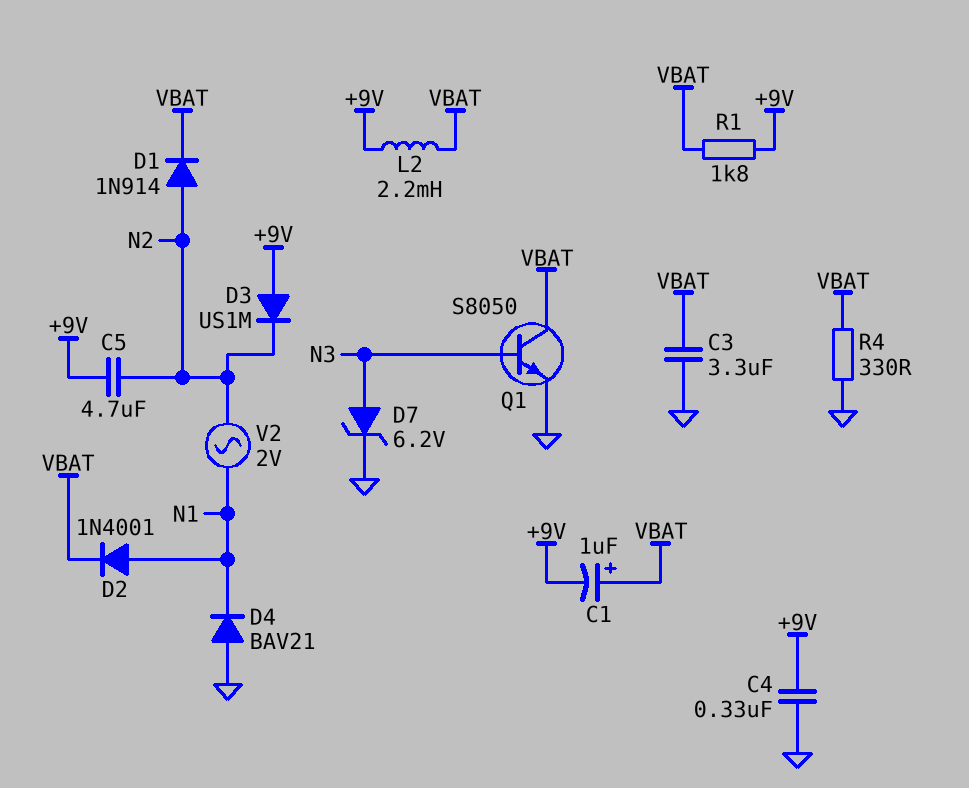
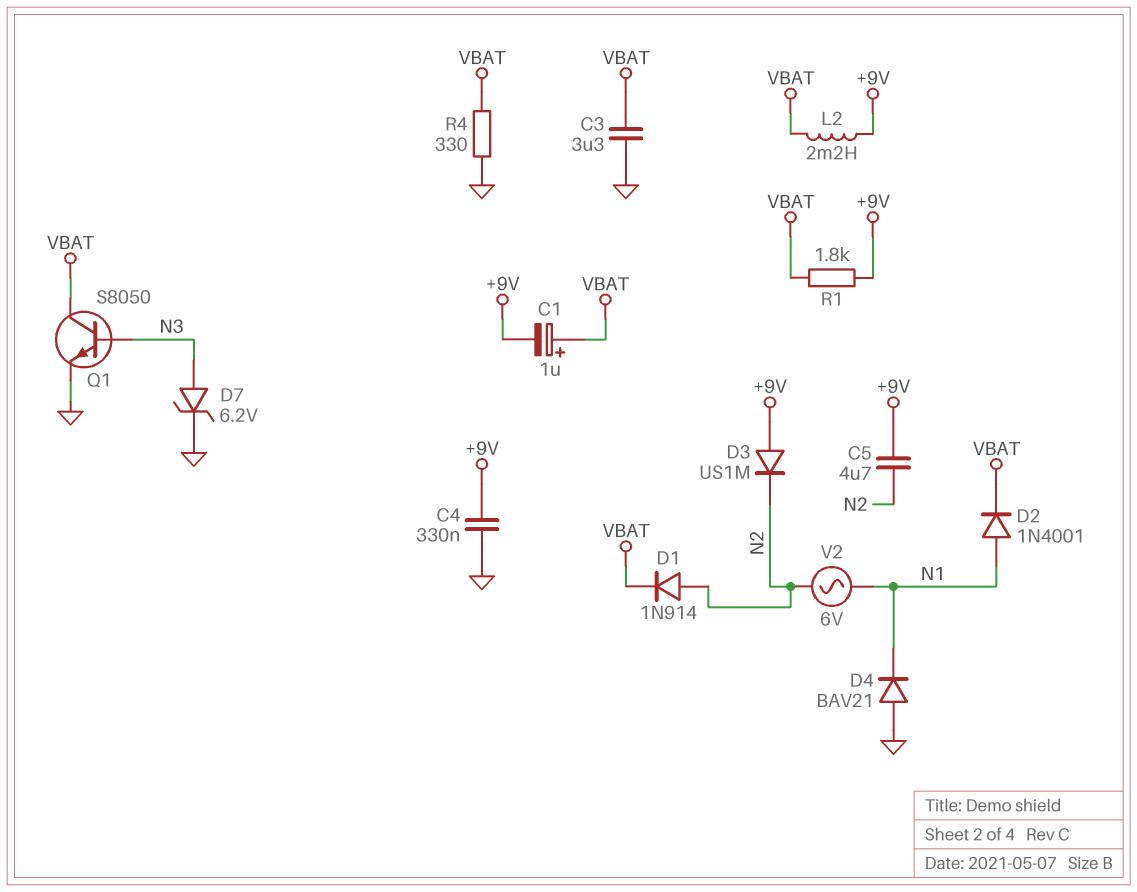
V2: AC 2V (N1, N2) -> AC 6V (N1, N2)

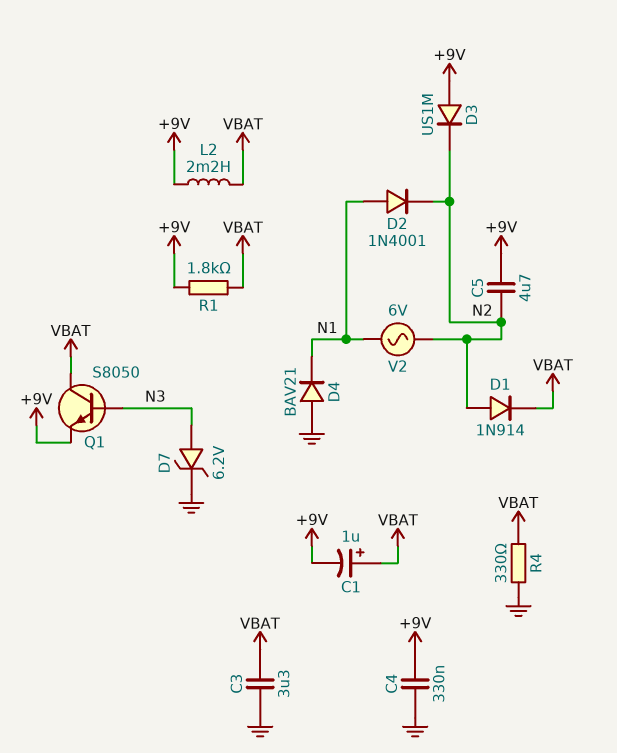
D2: diode 1N4001 (A N1, K VBAT) -> diode 1N4001 (A N1, K N2)
Q1: NPN S8050 (B N3, C VBAT, E GND) -> NPN S8050 (B N3, C VBAT, E +9V)

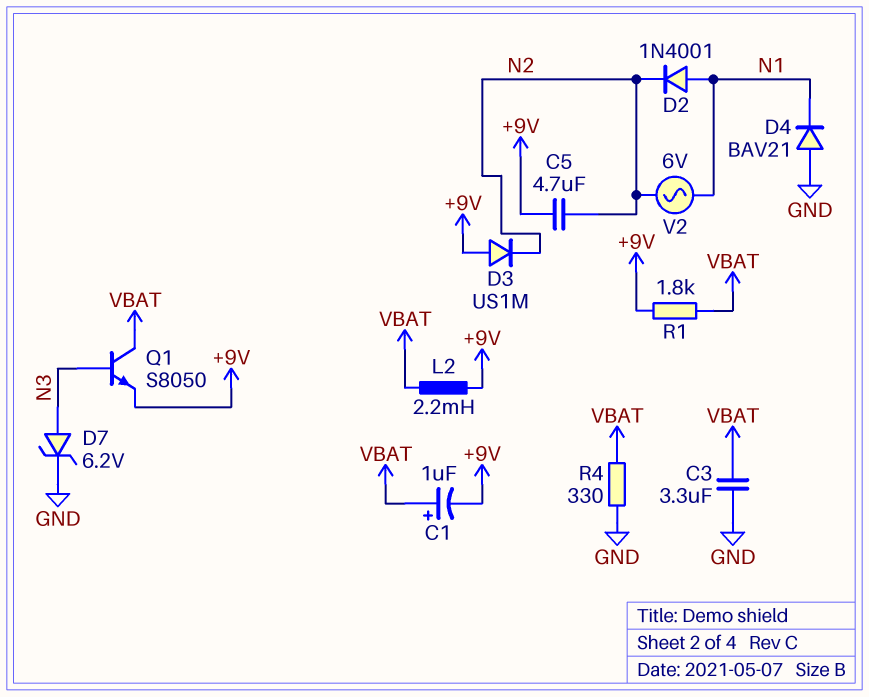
C4: 330nF (+9V, GND) -> none
D1: diode 1N914 (A N2, K VBAT) -> none

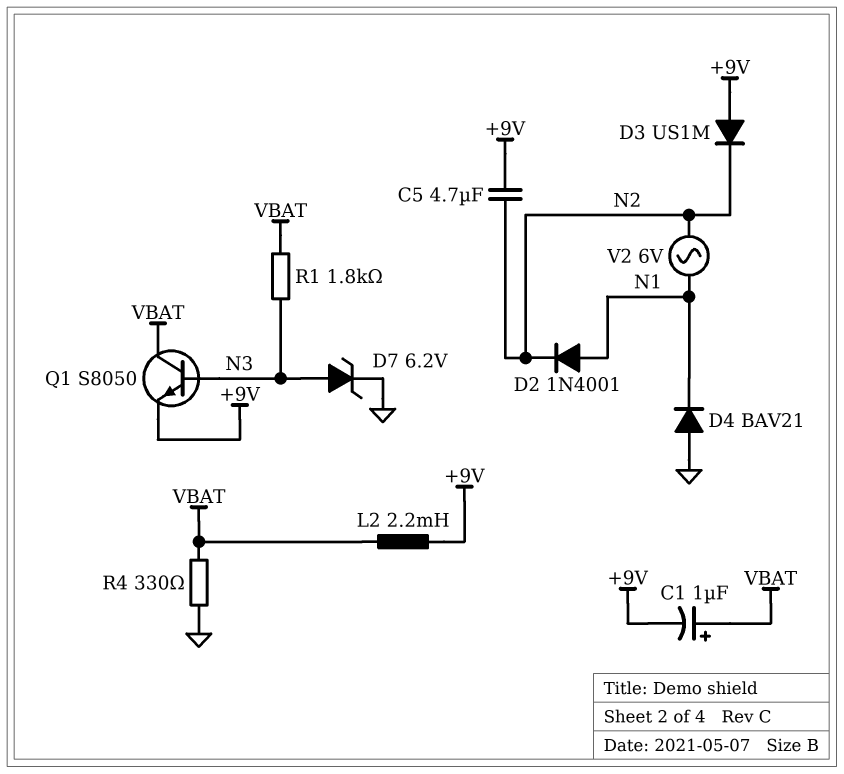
C3: 3.3uF (GND, VBAT) -> none
R1: 1.8k (+9V, VBAT) -> 1.8k (N3, VBAT)

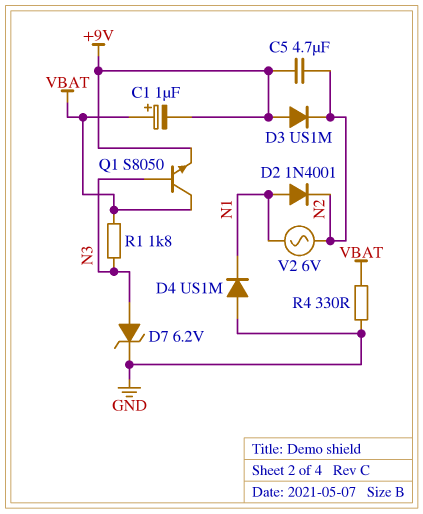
D4: diode BAV21 (A GND, K N1) -> diode US1M (A GND, K N1)
L2: 2.2mH (+9V, VBAT) -> none

